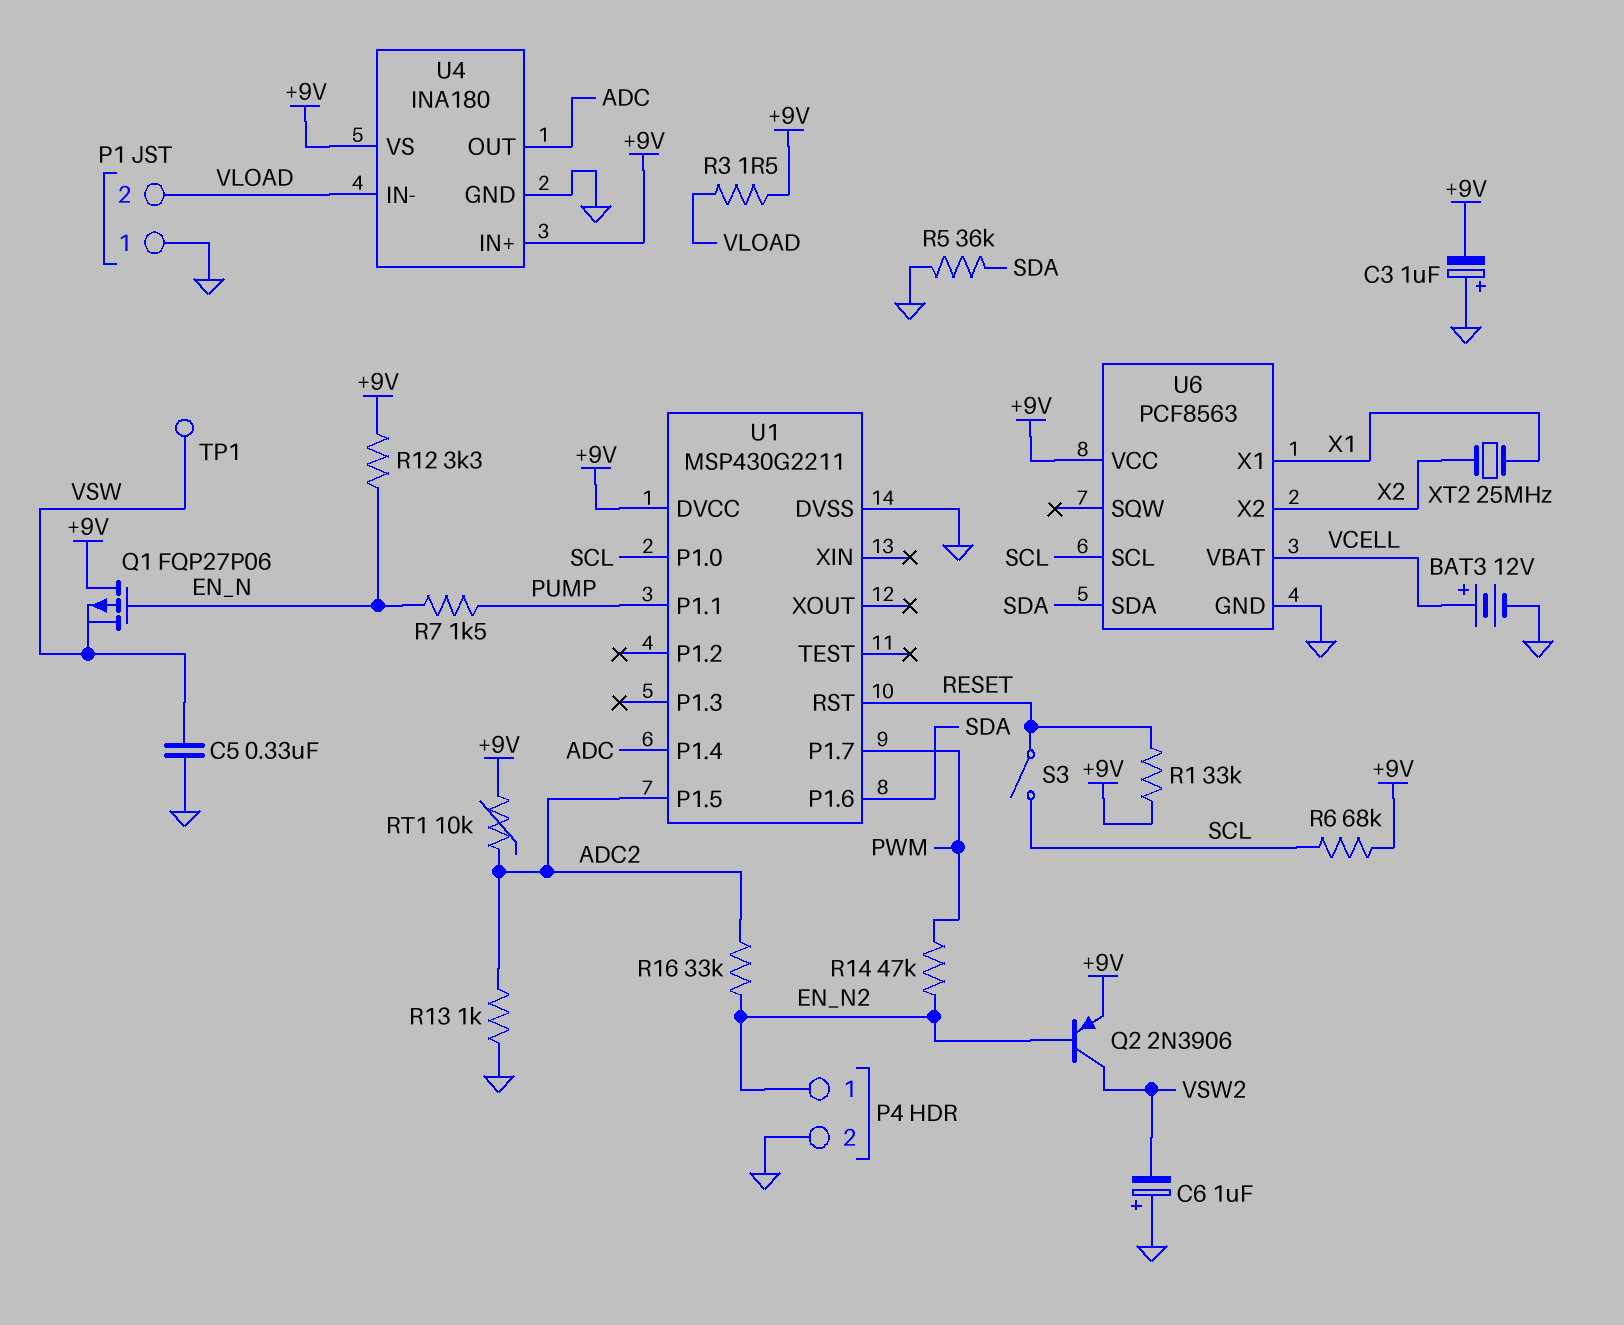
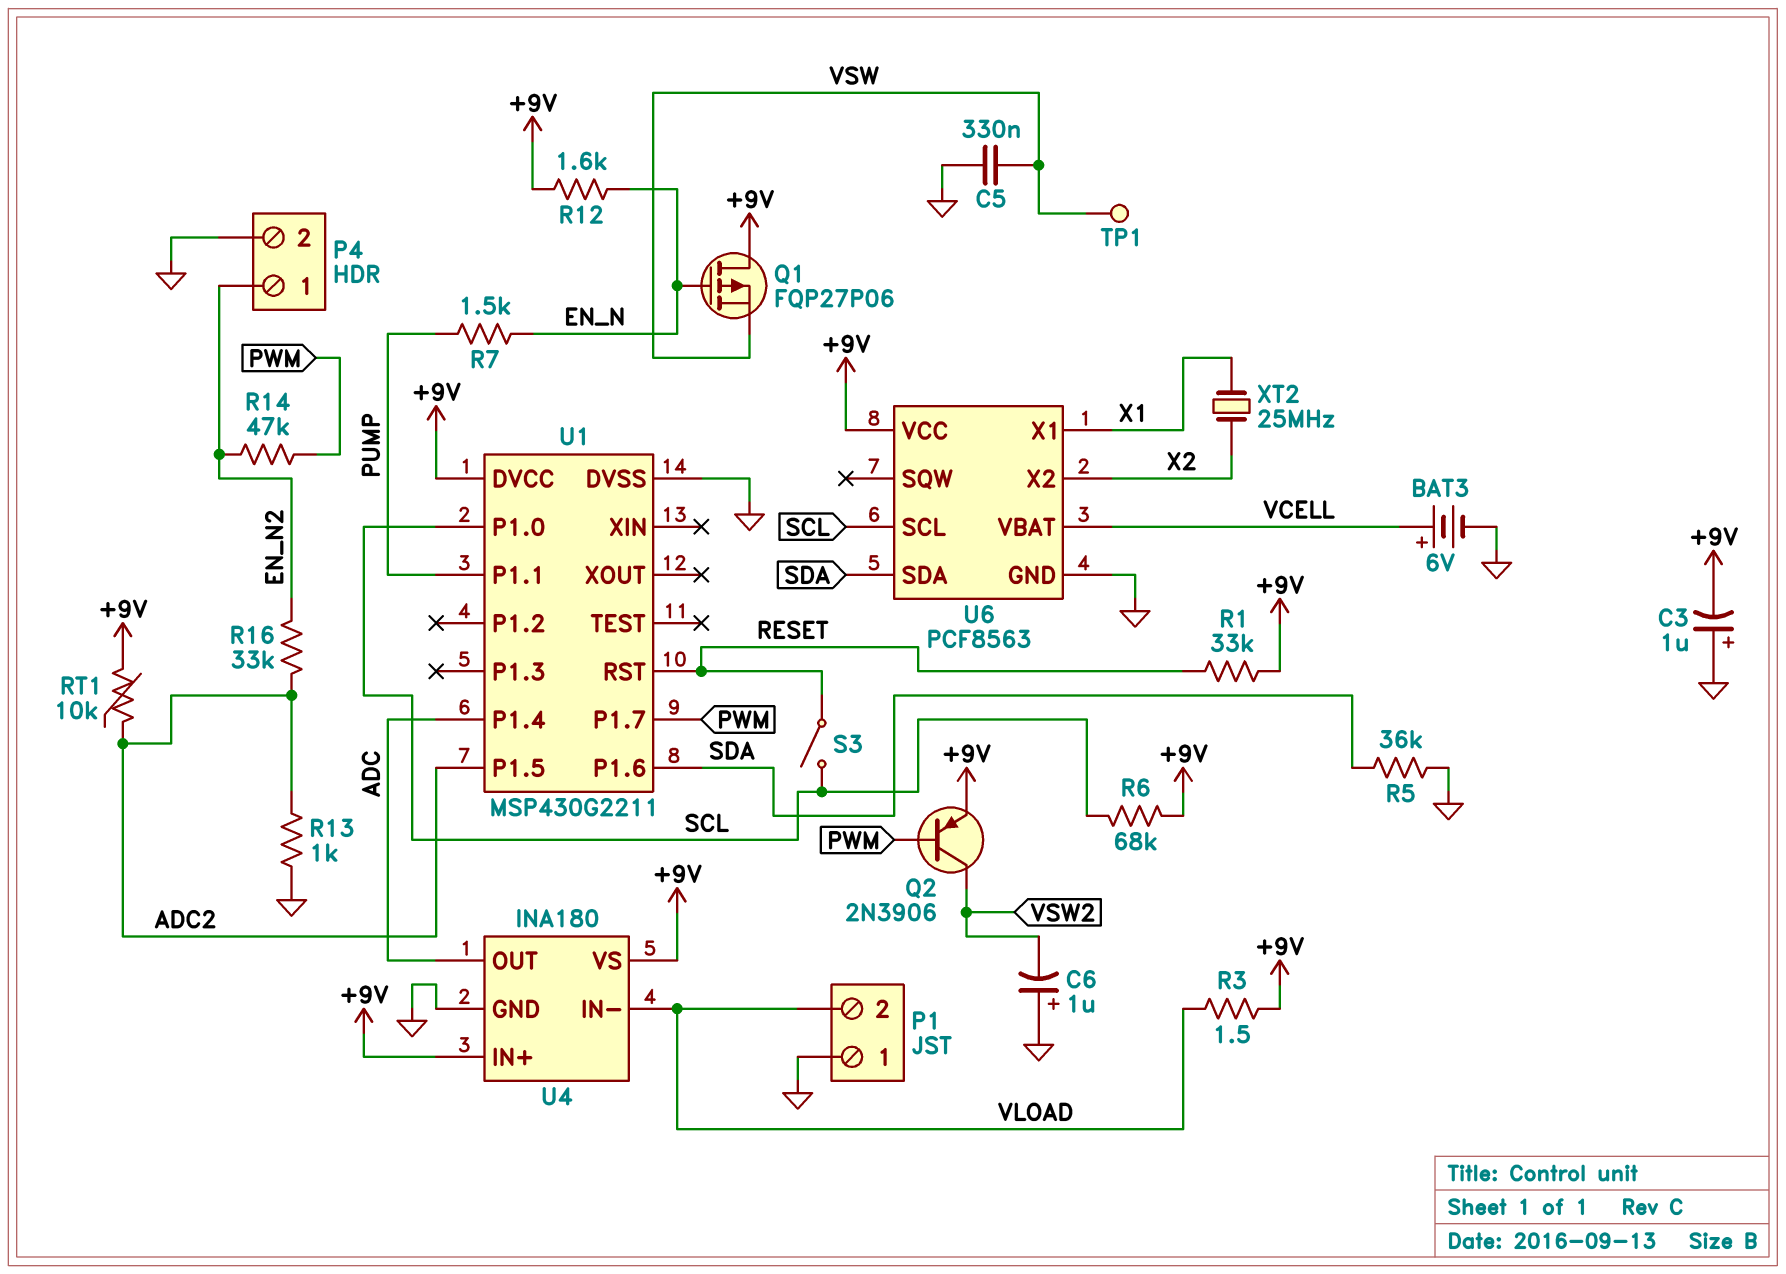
BAT3: 12V (plus VCELL, minus GND) -> 6V (plus VCELL, minus GND)
Q2: PNP 2N3906 (B EN_N2, C VSW2, E +9V) -> PNP 2N3906 (B PWM, C VSW2, E +9V)
R12: 3.3k (+9V, EN_N) -> 1.6k (+9V, EN_N)

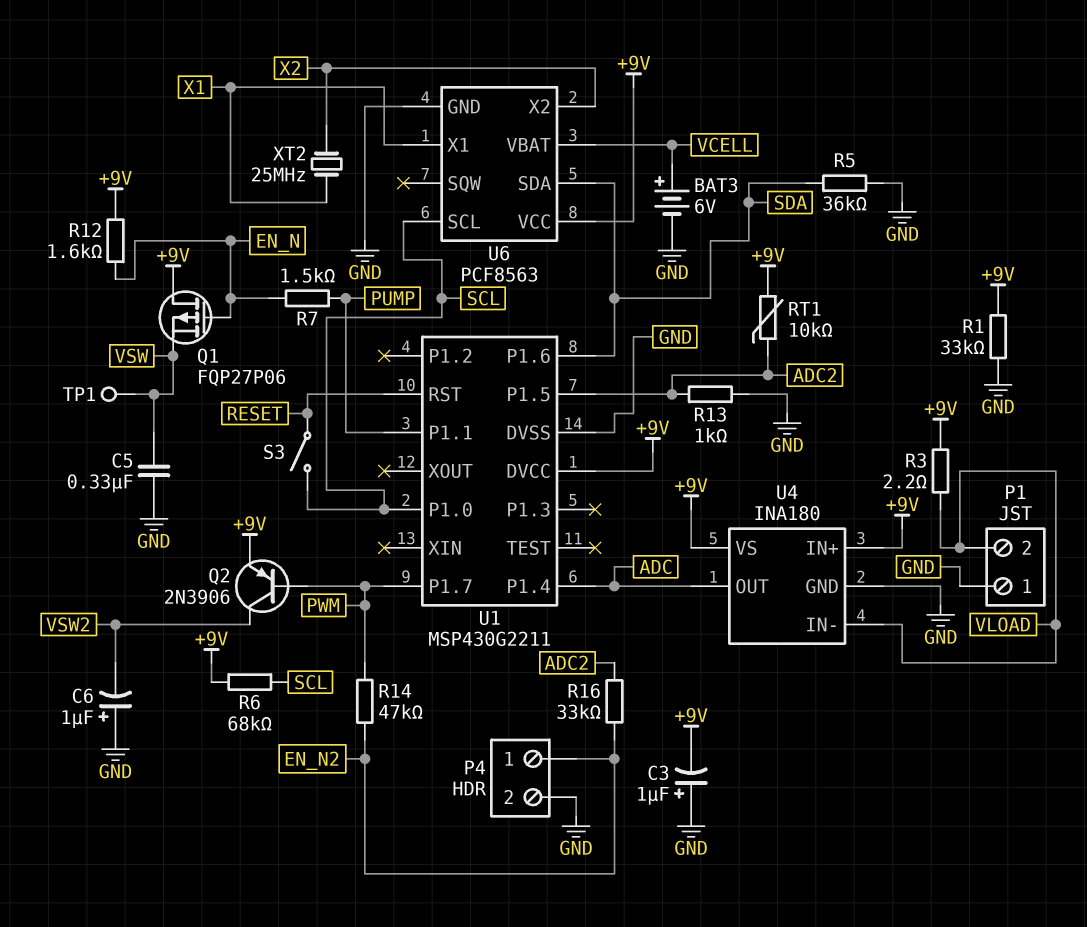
R1: 33k (+9V, RESET) -> 33k (+9V, GND)
R3: 1.5 (+9V, VLOAD) -> 2.2 (+9V, VLOAD)

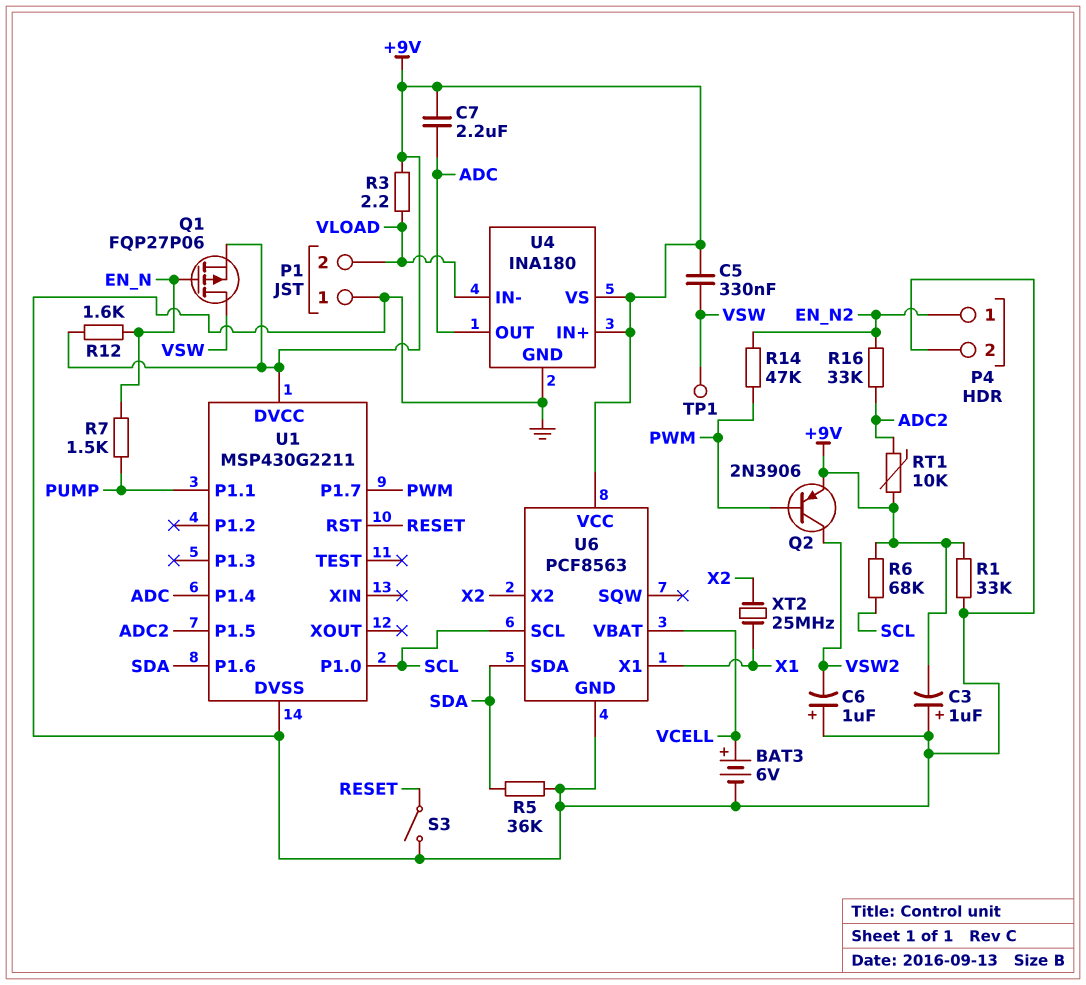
C5: 330nF (GND, VSW) -> 330nF (+9V, VSW)
C7: none -> 2.2uF (+9V, ADC)
Q1: PMOS FQP27P06 (G EN_N, D +9V, S VSW) -> PMOS FQP27P06 (G EN_N, D VSW, S +9V)
R13: 1k (ADC2, GND) -> none
S3: switch (RESET, SCL) -> switch (GND, RESET)

